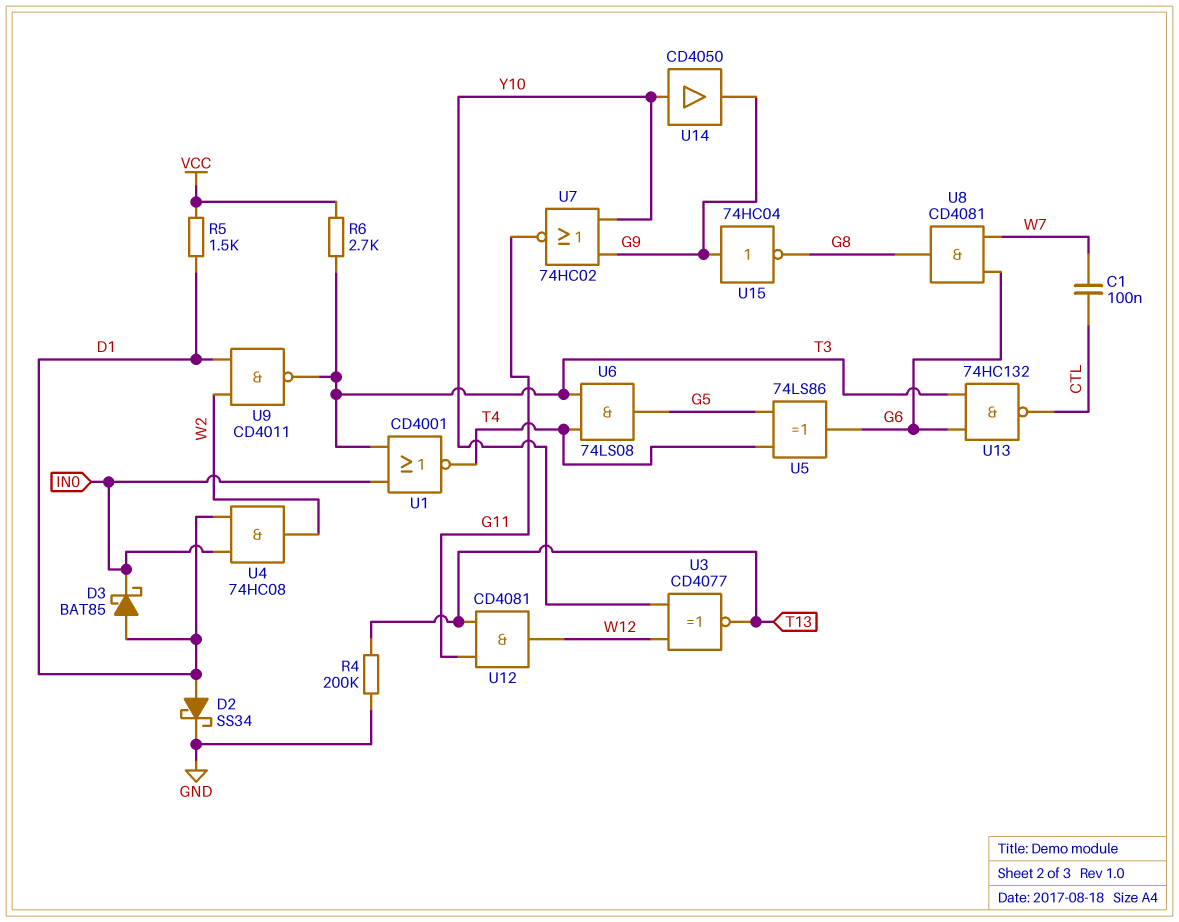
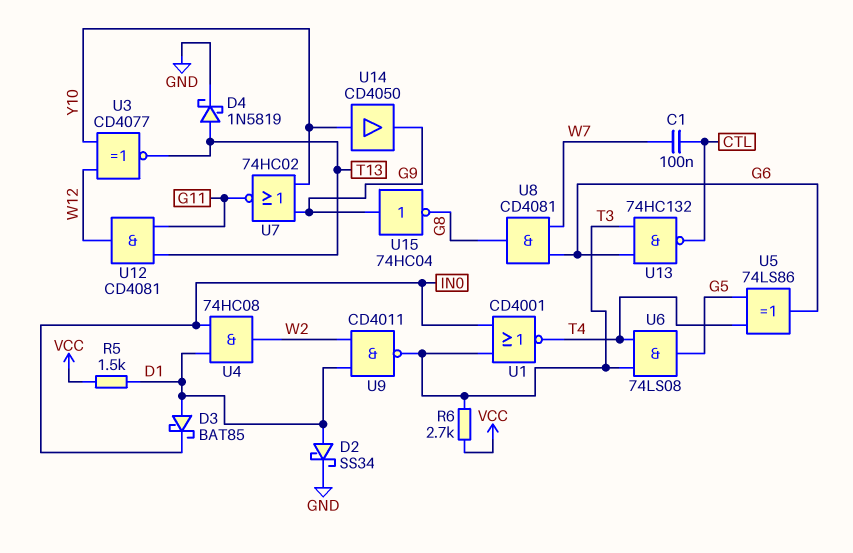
D4: none -> schottky 1N5819 (A T13, K GND)
R4: 200k (GND, T13) -> none

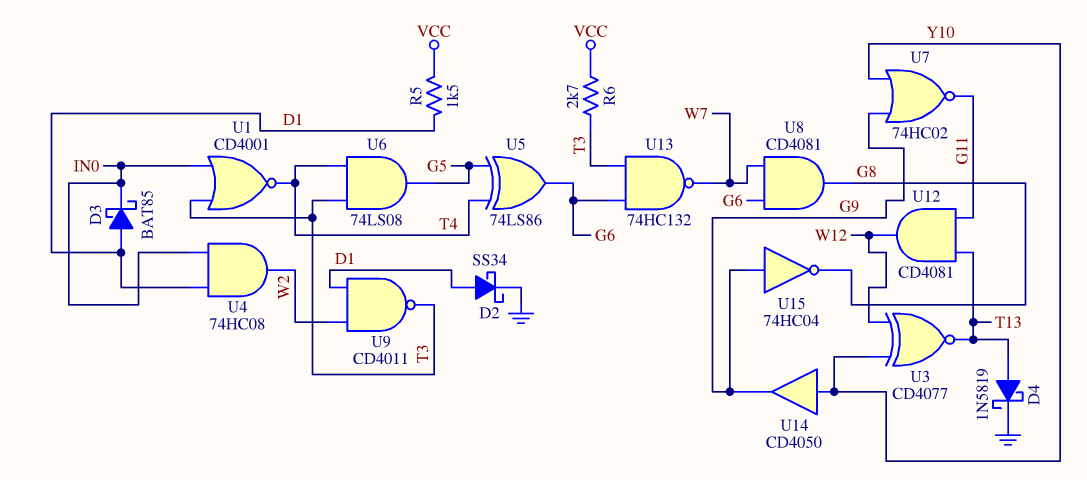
C1: 100nF (CTL, W7) -> none
U13: NAND 74HC132 (in G6, in T3, out CTL) -> NAND 74HC132 (in G6, in T3, out W7)

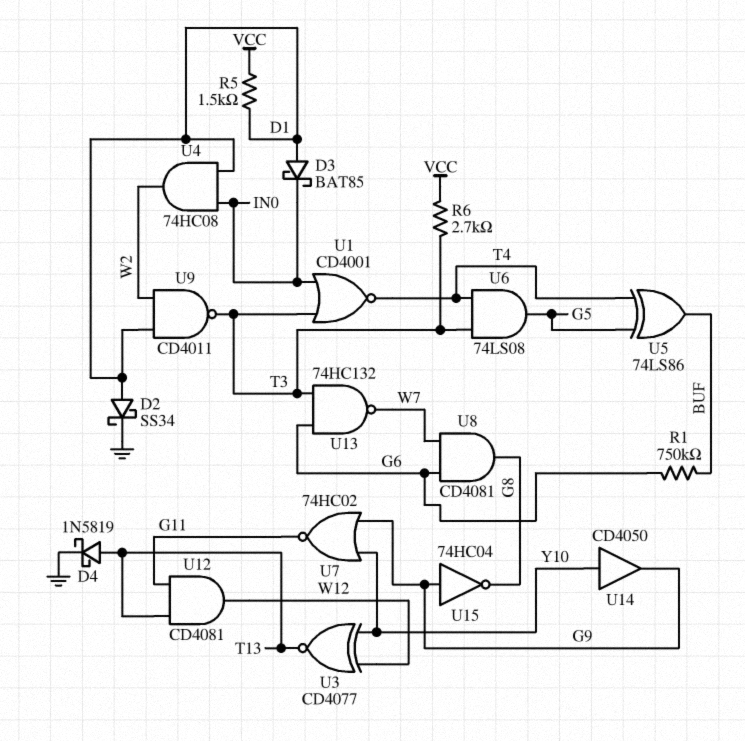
R1: none -> 750k (BUF, G6)
U5: XOR 74LS86 (in G5, in T4, out G6) -> XOR 74LS86 (in G5, in T4, out BUF)

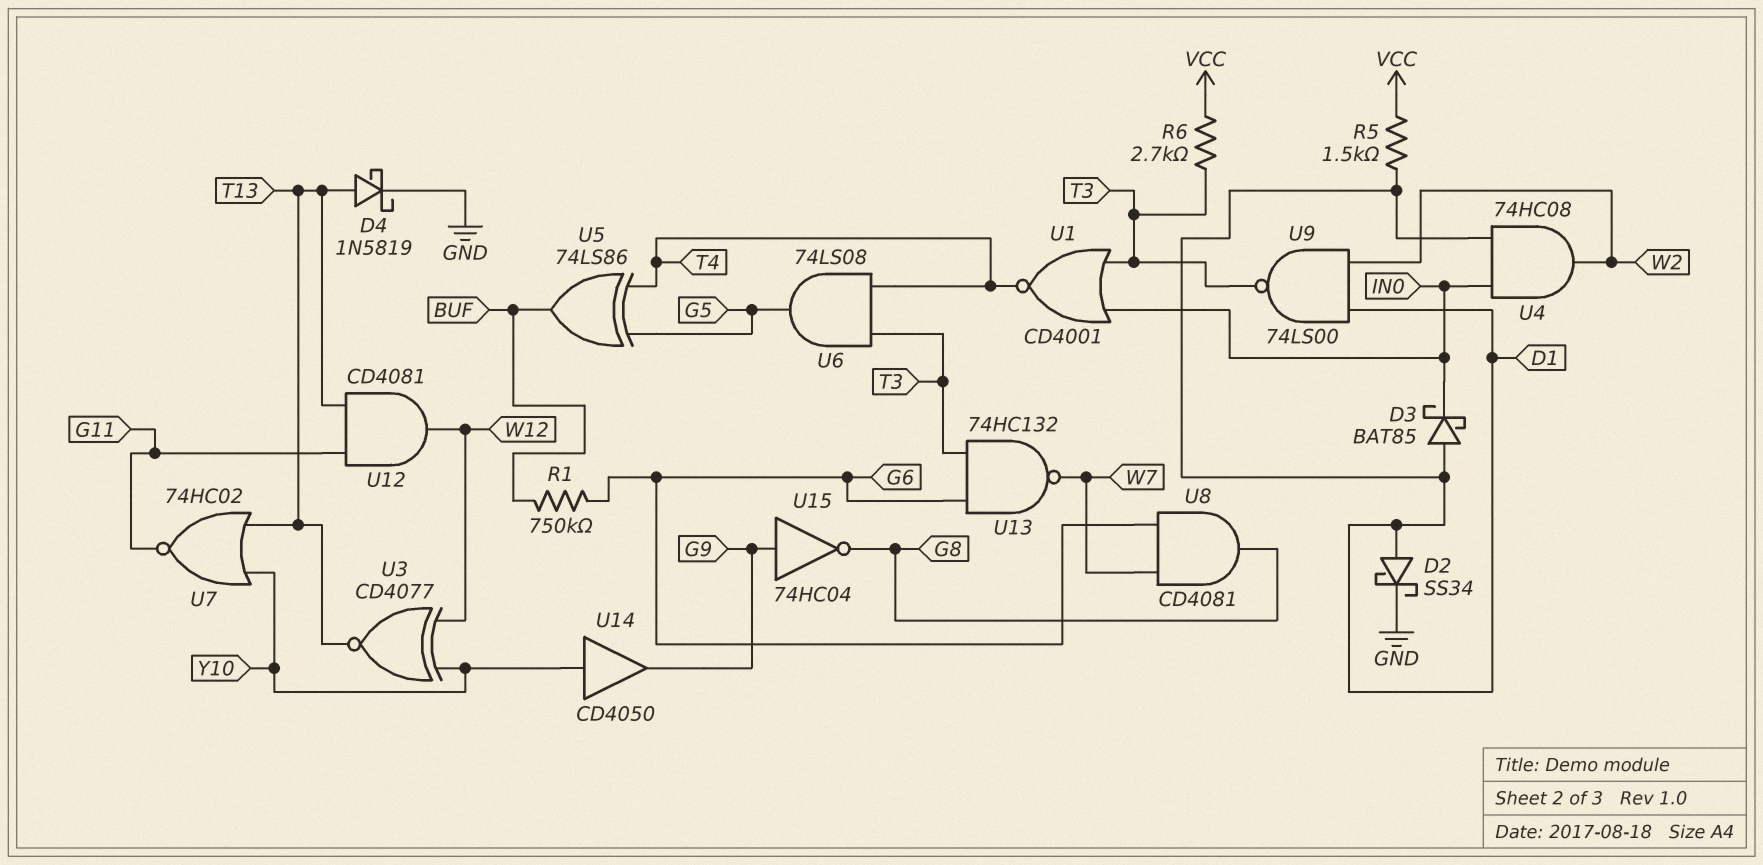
U7: NOR 74HC02 (in G9, in Y10, out G11) -> NOR 74HC02 (in T13, in Y10, out G11)
U9: NAND CD4011 (in D1, in W2, out T3) -> NAND 74LS00 (in D1, in W2, out T3)

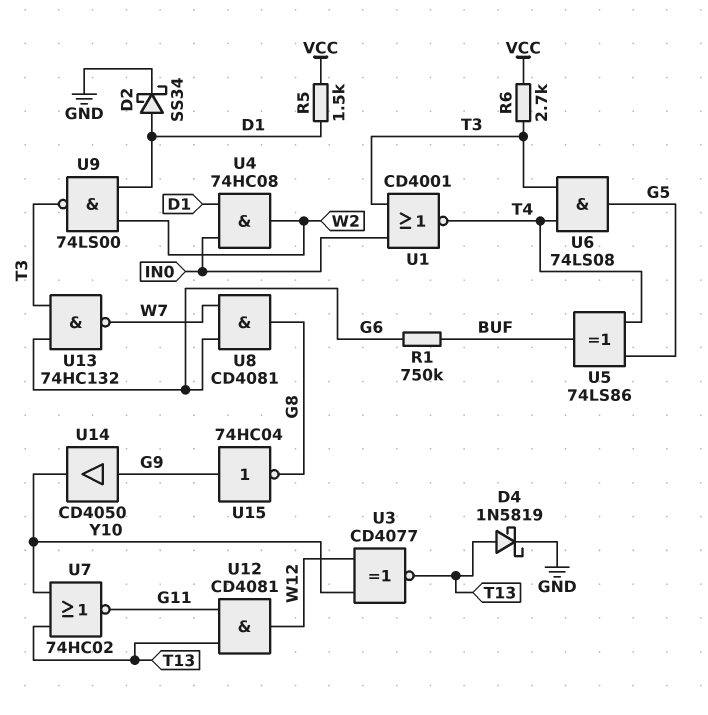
D3: schottky BAT85 (A D1, K IN0) -> none
U14: buffer CD4050 (in Y10, out G9) -> buffer CD4050 (in G9, out Y10)

